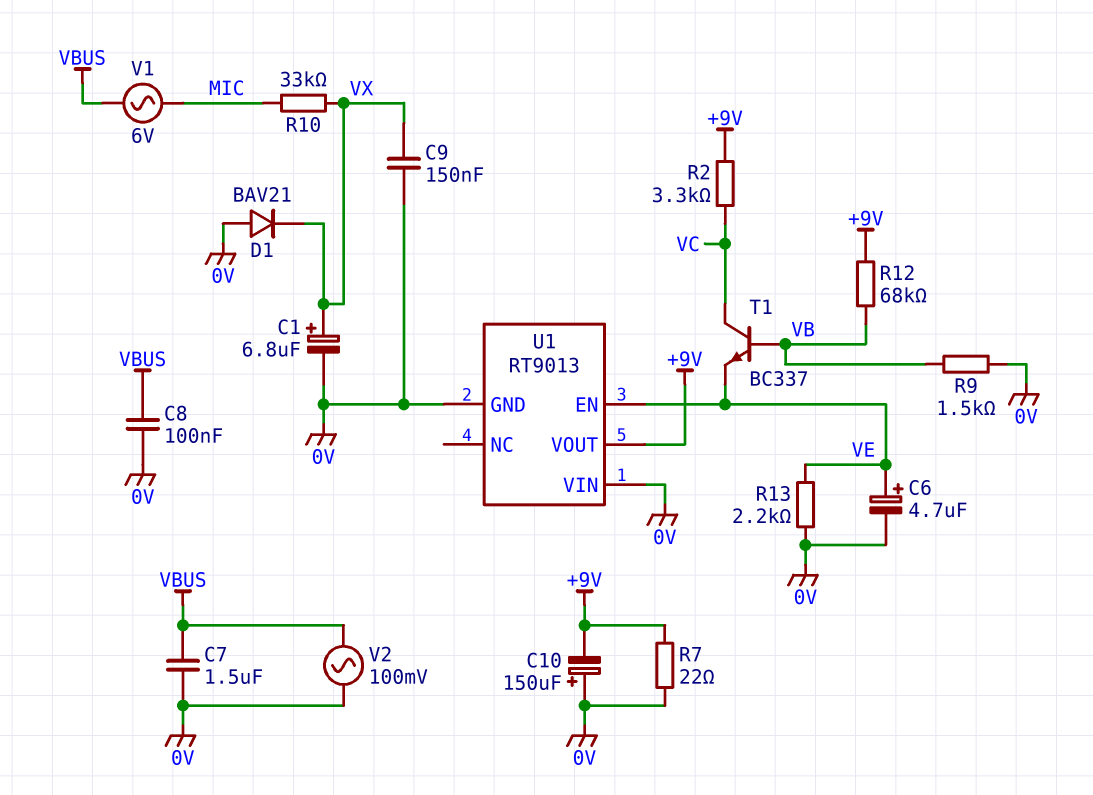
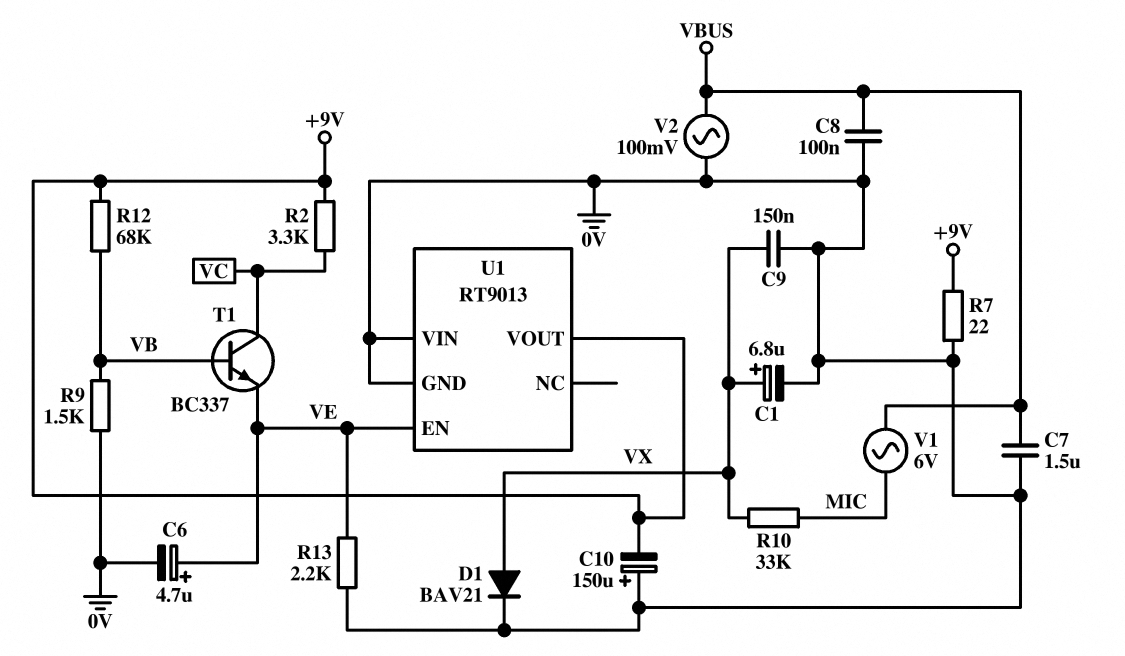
D1: diode BAV21 (A 0V, K VX) -> diode BAV21 (A VX, K 0V)

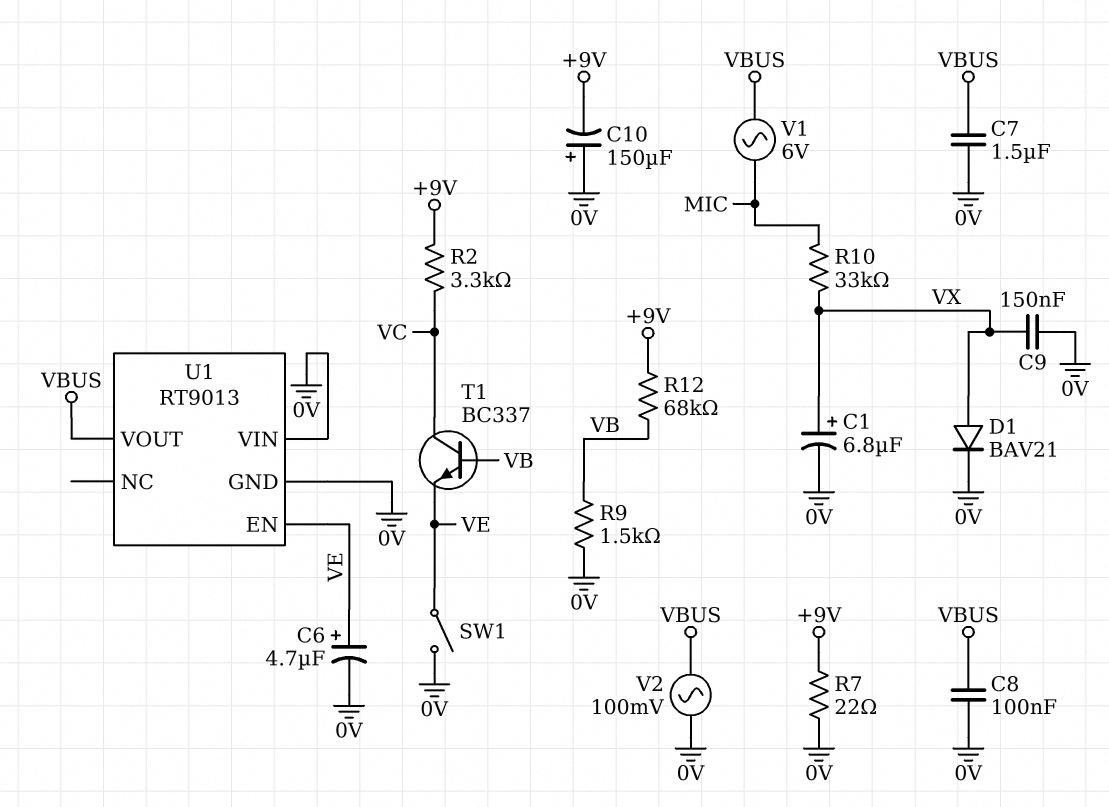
R13: 2.2k (0V, VE) -> none
SW1: none -> switch (0V, VE)
U1 pin VOUT: +9V -> VBUS

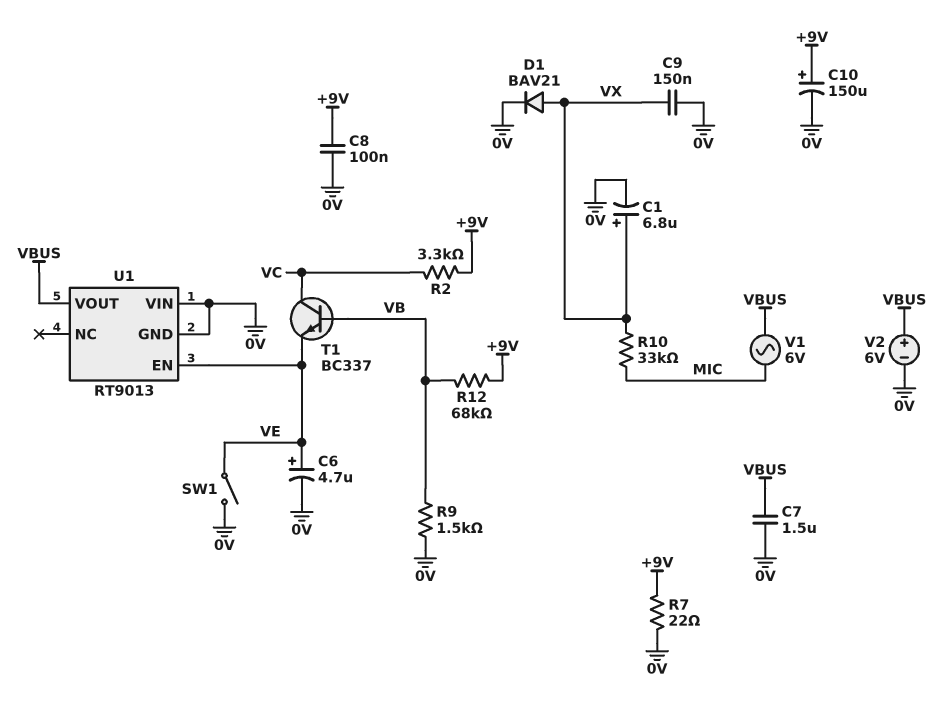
C8: 100nF (0V, VBUS) -> 100nF (+9V, 0V)
C10: 150uF (plus 0V, minus +9V) -> 150uF (plus +9V, minus 0V)
V2: AC 100mV (0V, VBUS) -> 6V (plus VBUS, minus 0V)

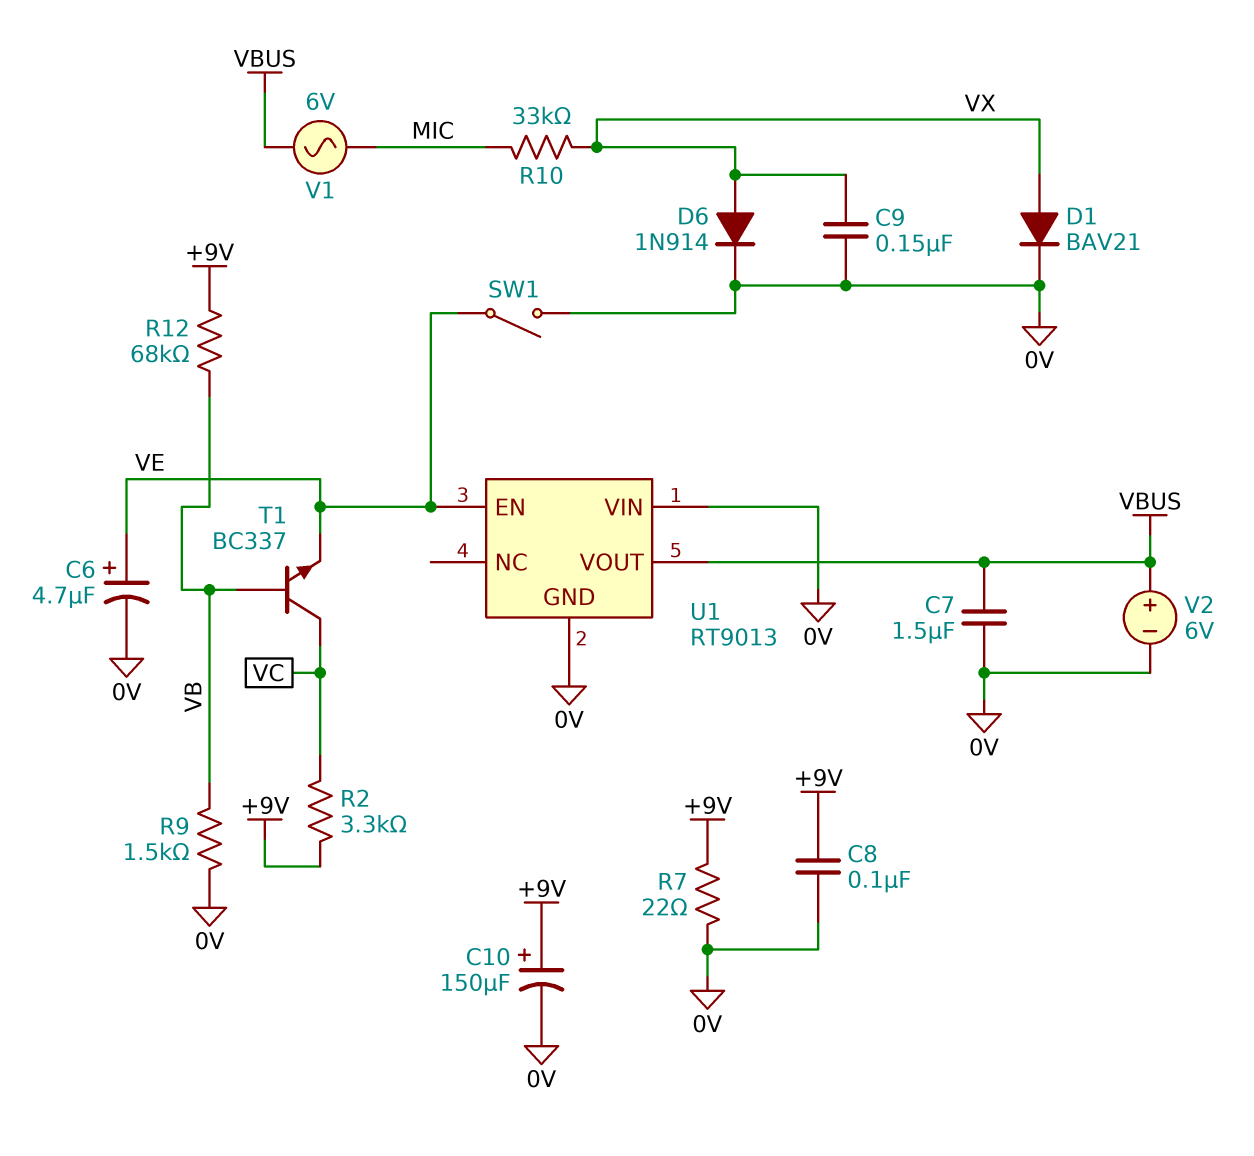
C1: 6.8uF (plus VX, minus 0V) -> none
D6: none -> diode 1N914 (A VX, K 0V)

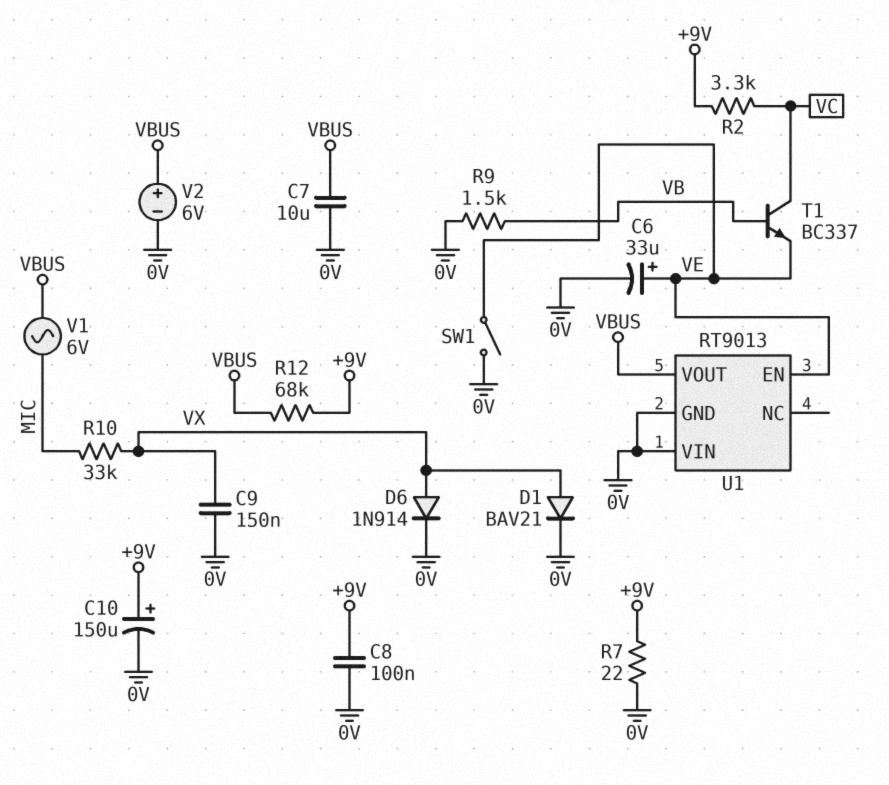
C6: 4.7uF (plus VE, minus 0V) -> 33uF (plus VE, minus 0V)
C7: 1.5uF (0V, VBUS) -> 10uF (0V, VBUS)
R12: 68k (+9V, VB) -> 68k (+9V, VBUS)

